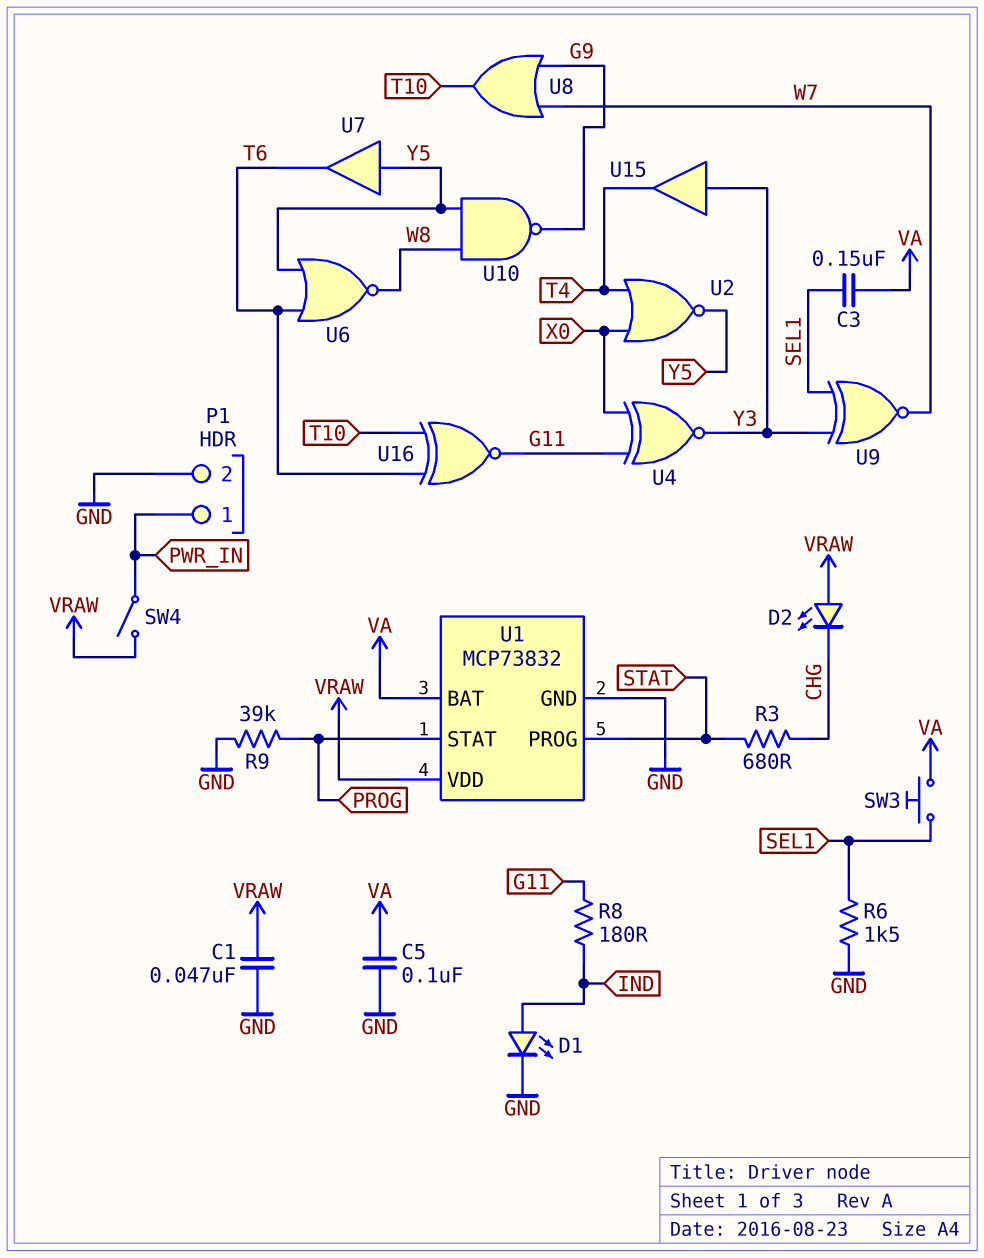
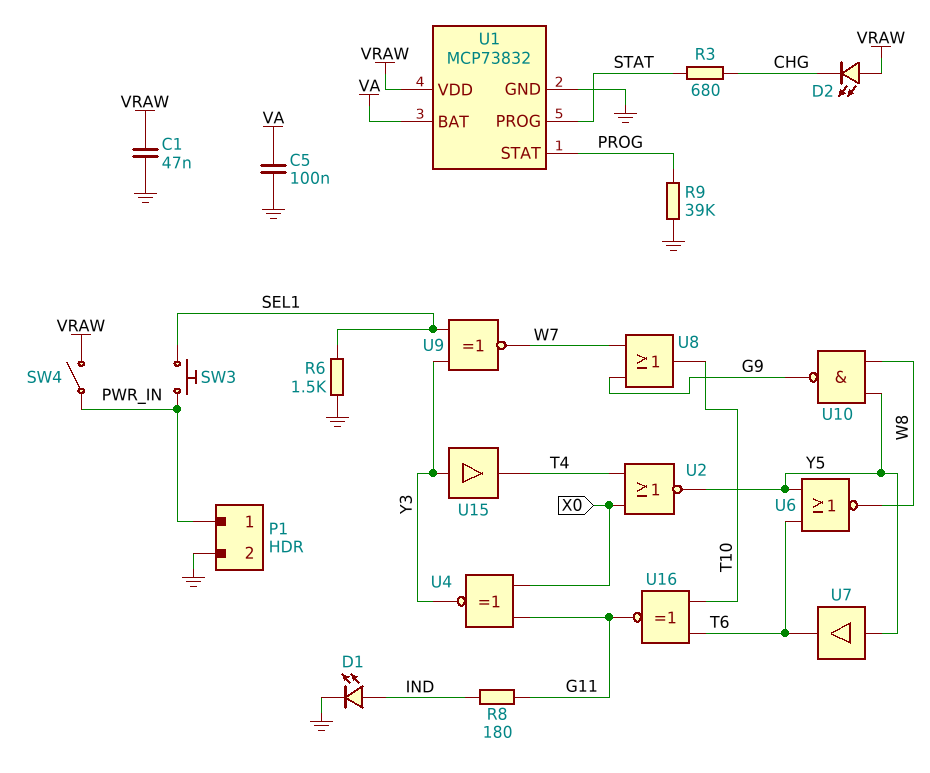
C3: 150nF (SEL1, VA) -> none
SW3: button (SEL1, VA) -> button (PWR_IN, SEL1)

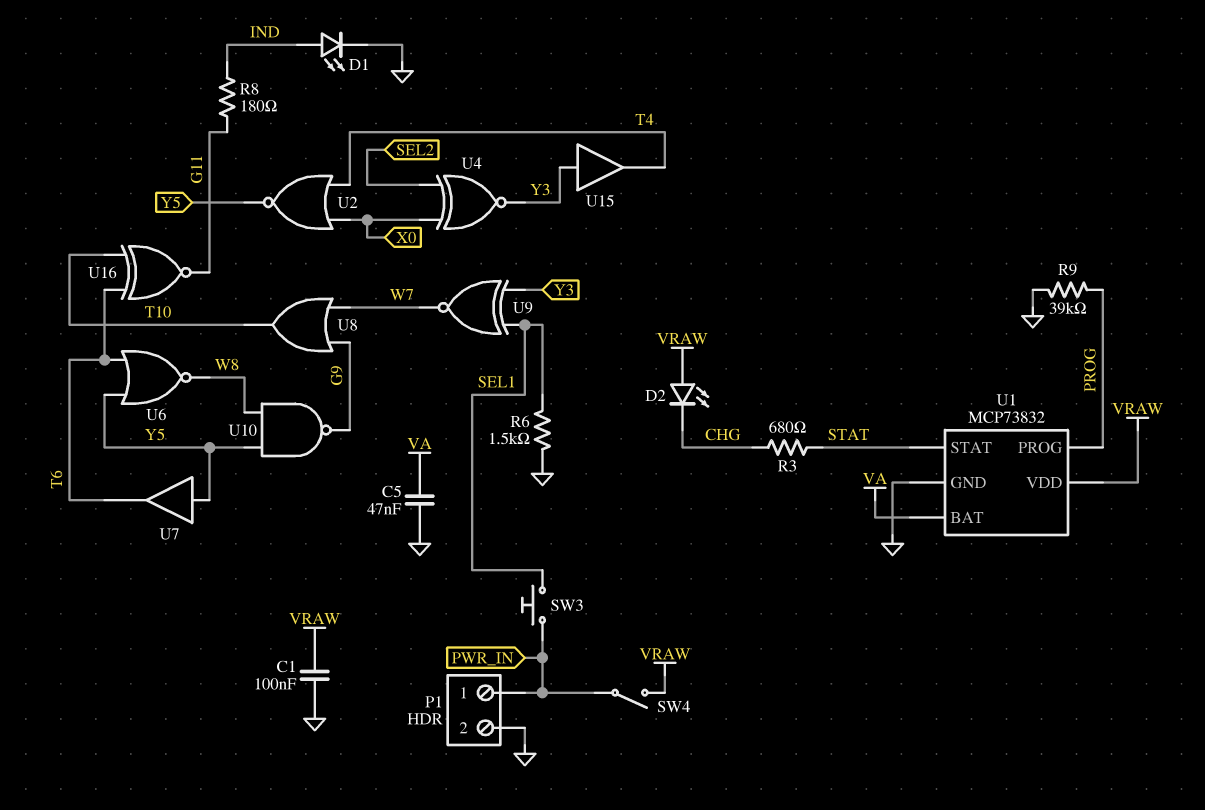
C1: 47nF (GND, VRAW) -> 100nF (GND, VRAW)
C5: 100nF (GND, VA) -> 47nF (GND, VA)
U1 pin PROG: STAT -> PROG
U1 pin STAT: PROG -> STAT
U4: XNOR (in G11, in X0, out Y3) -> XNOR (in SEL2, in X0, out Y3)

